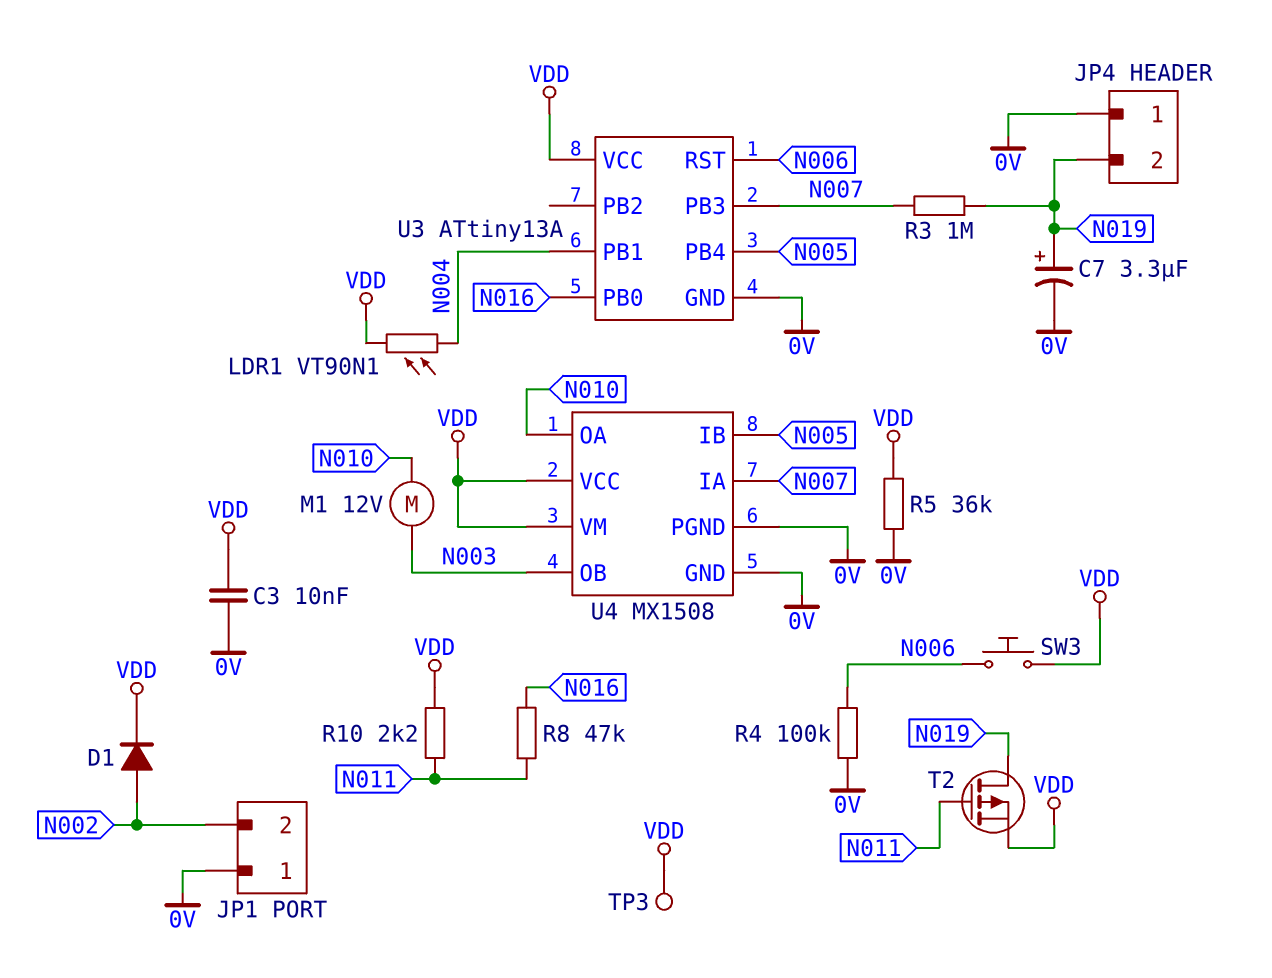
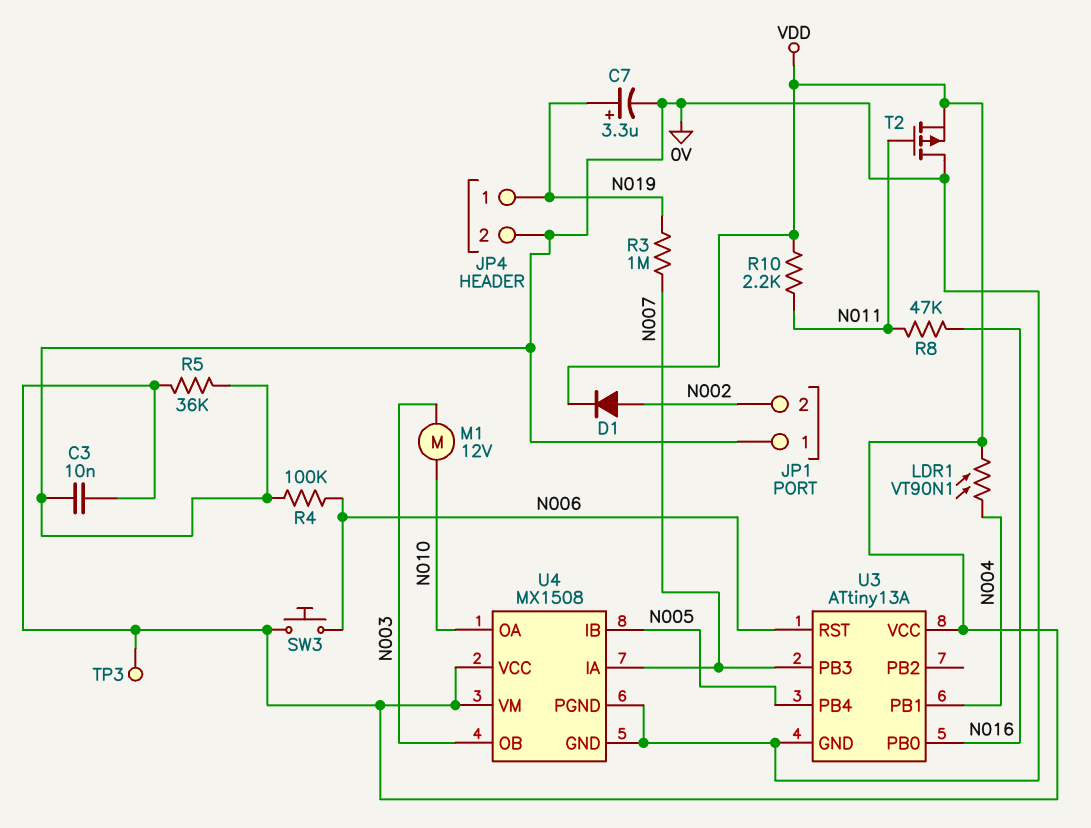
JP4 pin 1: 0V -> N019
JP4 pin 2: N019 -> 0V
T2: PMOS (G N011, D N019, S VDD) -> PMOS (G N011, D 0V, S VDD)

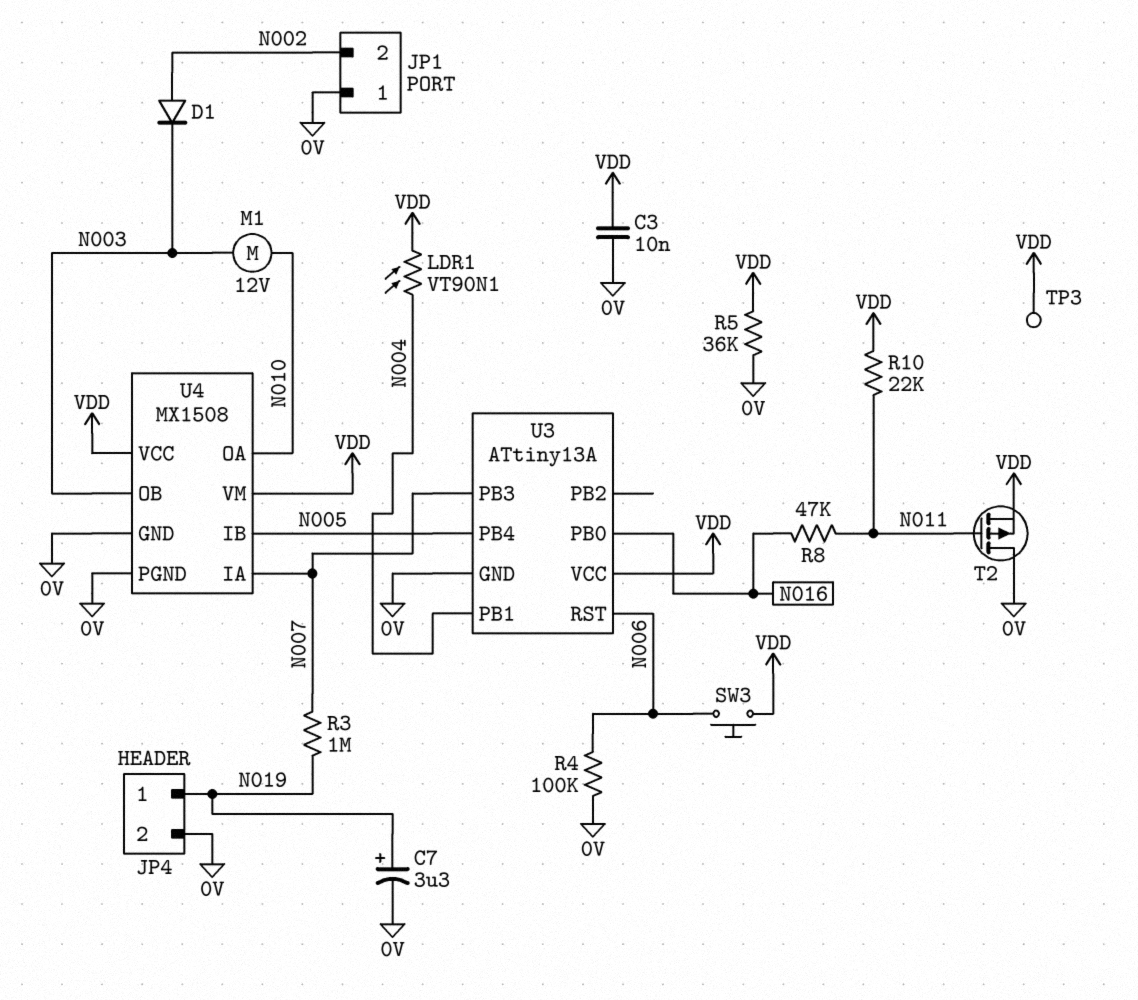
D1: diode (A N002, K VDD) -> diode (A N002, K N003)
R10: 2.2k (N011, VDD) -> 22k (N011, VDD)

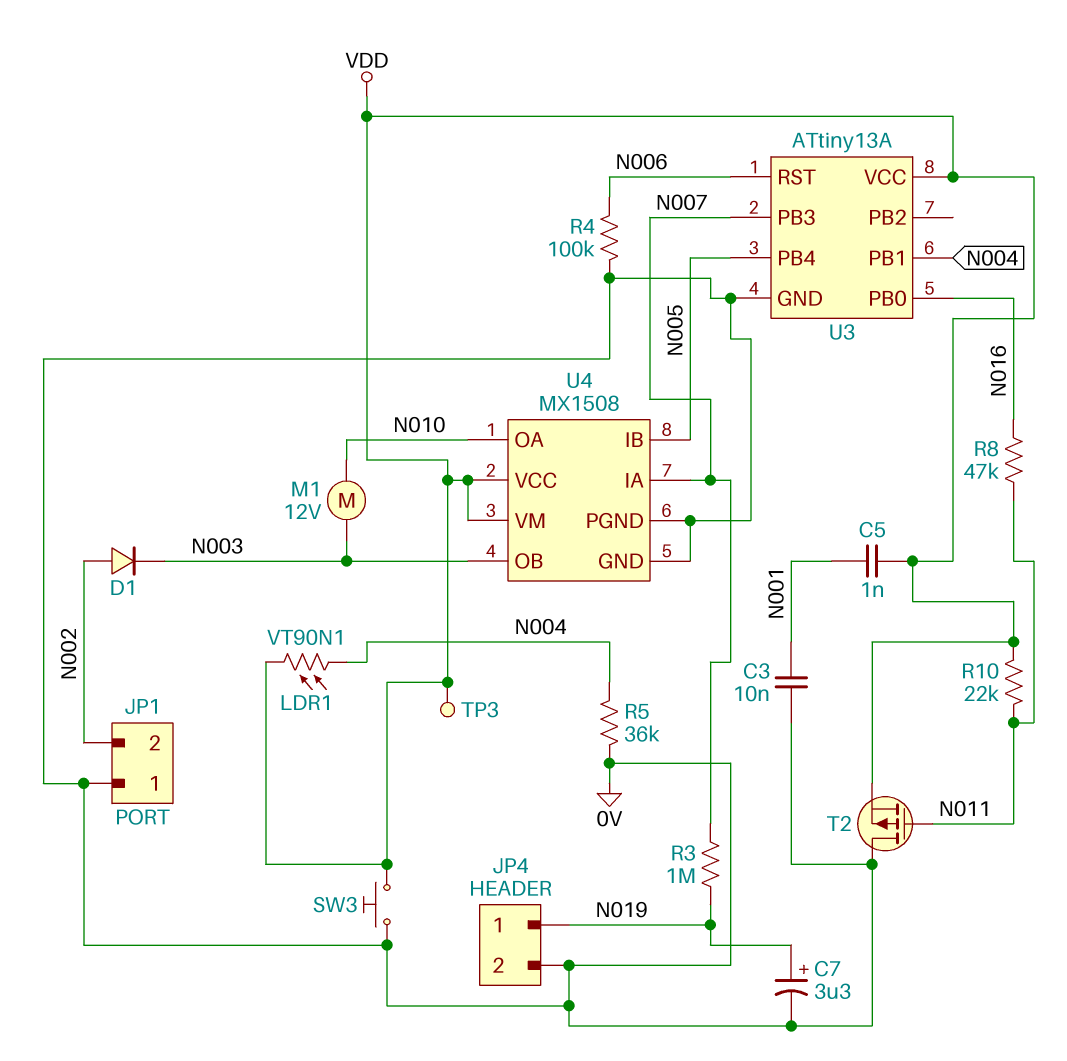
C3: 10nF (0V, VDD) -> 10nF (0V, N001)
C5: none -> 1nF (N001, VDD)
R5: 36k (0V, VDD) -> 36k (0V, N004)
SW3: button (N006, VDD) -> button (0V, VDD)

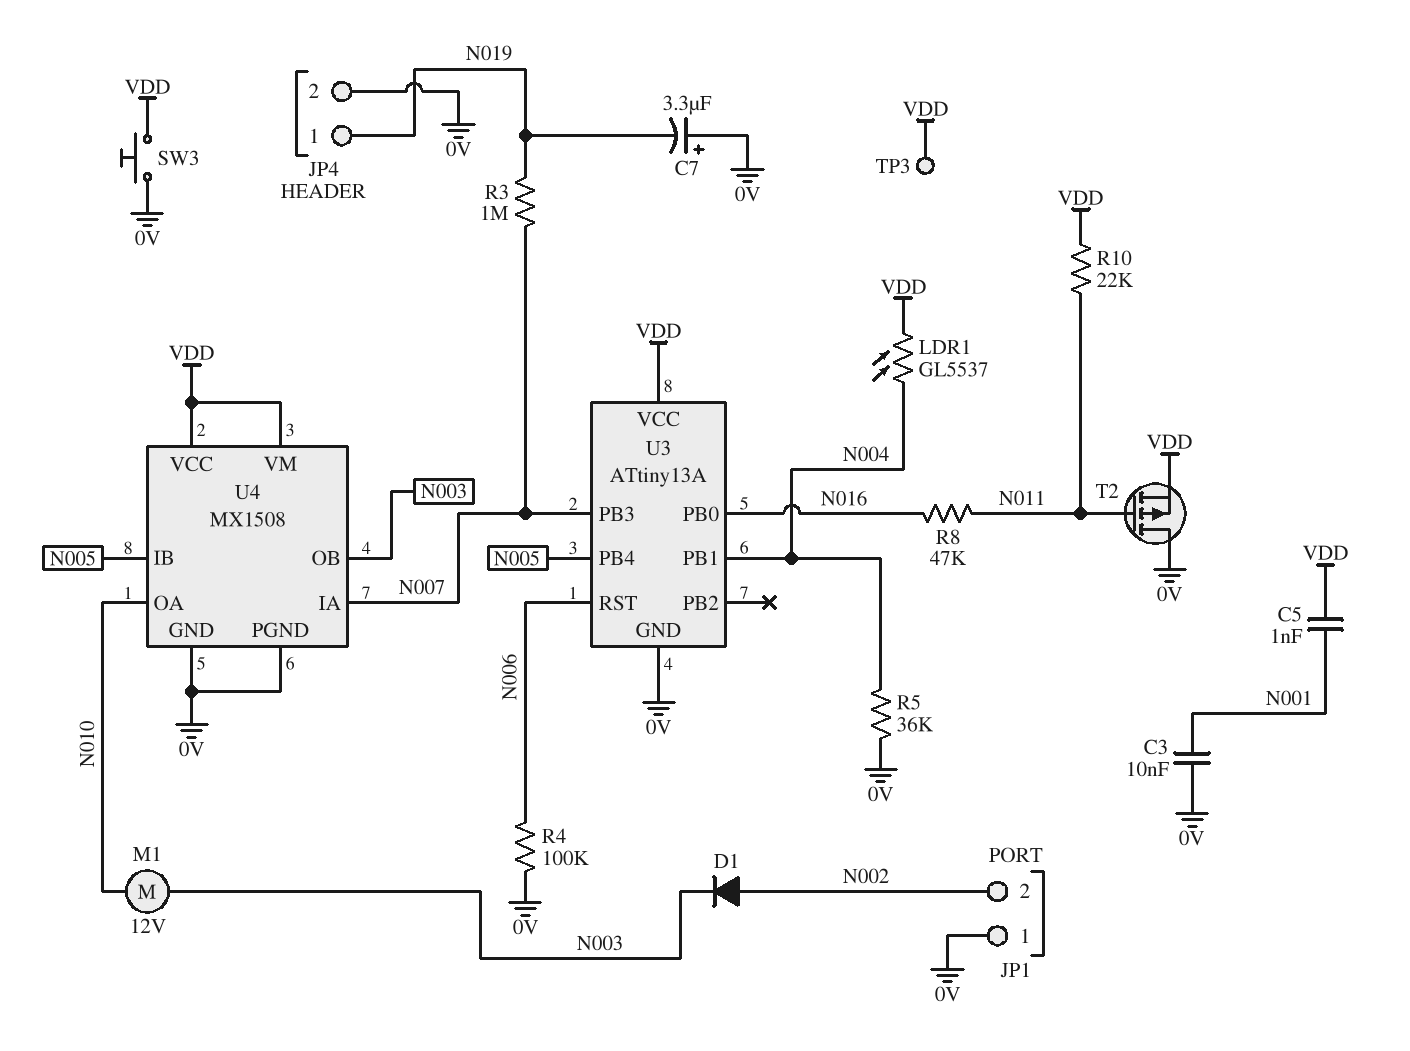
C7: 3.3uF (plus N019, minus 0V) -> 3.3uF (plus 0V, minus N019)
LDR1: VT90N1 (N004, VDD) -> GL5537 (N004, VDD)

